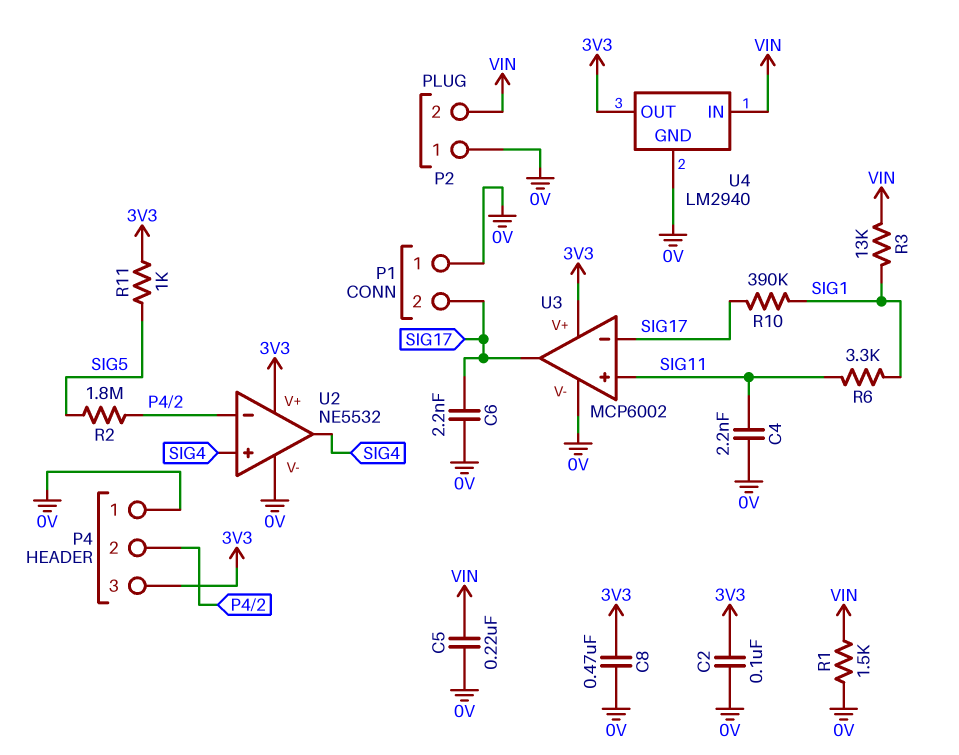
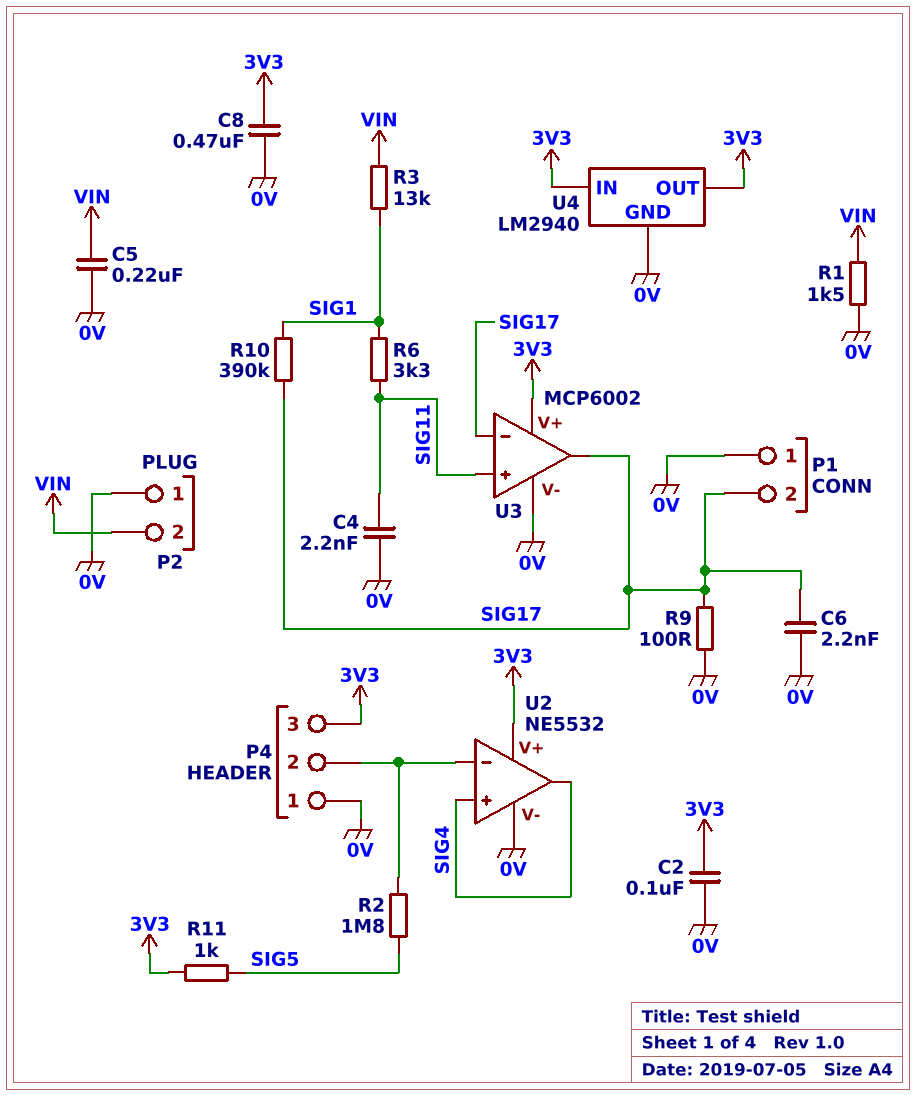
R9: none -> 100 (0V, SIG17)
U4 pin IN: VIN -> 3V3

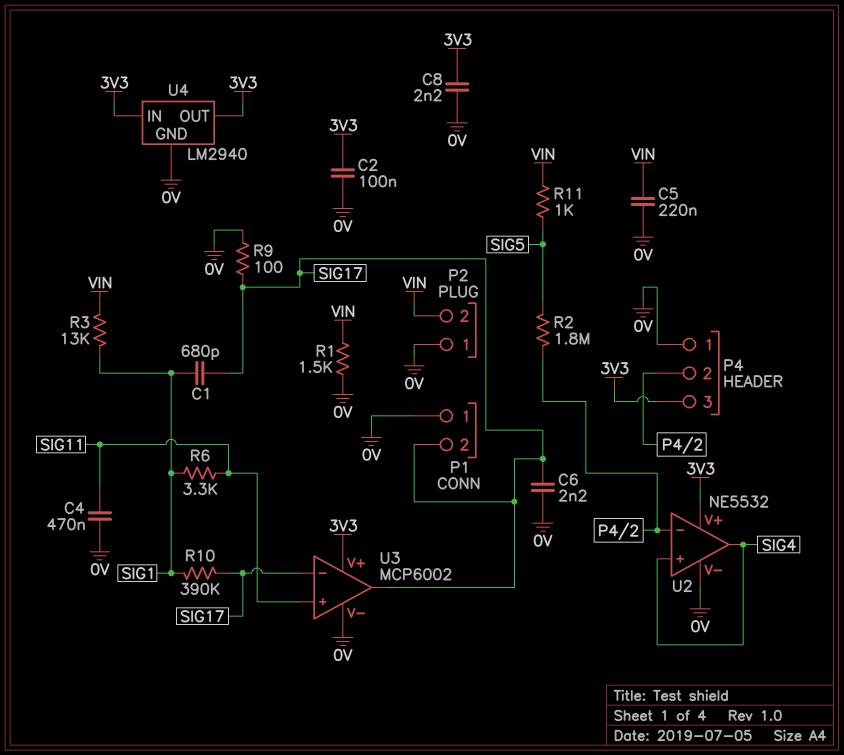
C1: none -> 680pF (SIG1, SIG17)
C4: 2.2nF (0V, SIG11) -> 470nF (0V, SIG11)
C8: 470nF (0V, 3V3) -> 2.2nF (0V, 3V3)
R11: 1k (3V3, SIG5) -> 1k (SIG5, VIN)

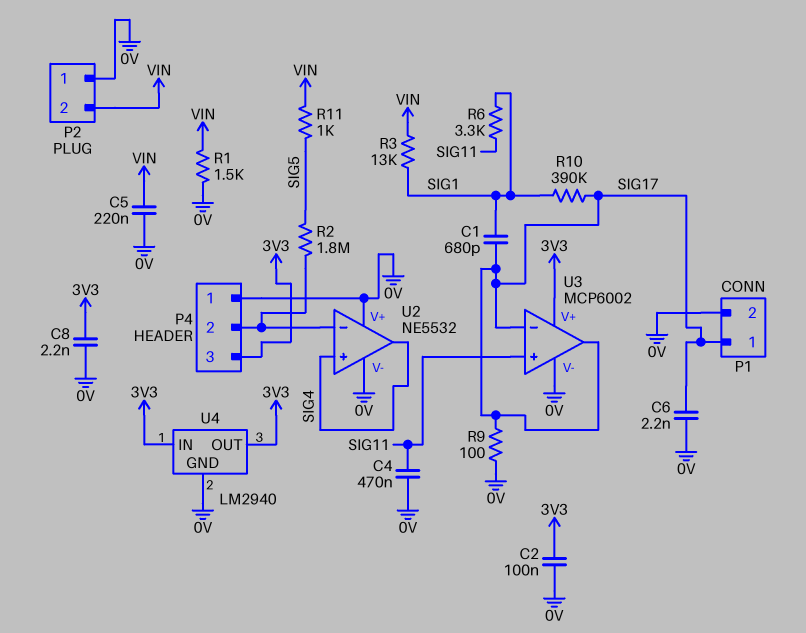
P1 pin 1: 0V -> SIG17
P1 pin 2: SIG17 -> 0V
U2 pin V+: 3V3 -> 0V

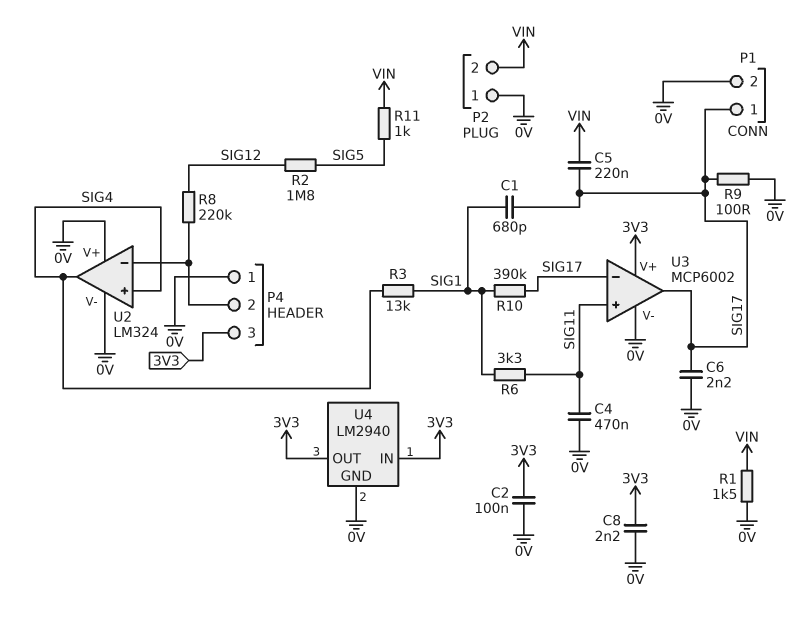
C5: 220nF (0V, VIN) -> 220nF (SIG17, VIN)
R2: 1.8M (P4/2, SIG5) -> 1.8M (SIG5, SIG12)
R3: 13k (SIG1, VIN) -> 13k (SIG1, SIG4)
R8: none -> 220k (P4/2, SIG12)
U2: NE5532 -> LM324

